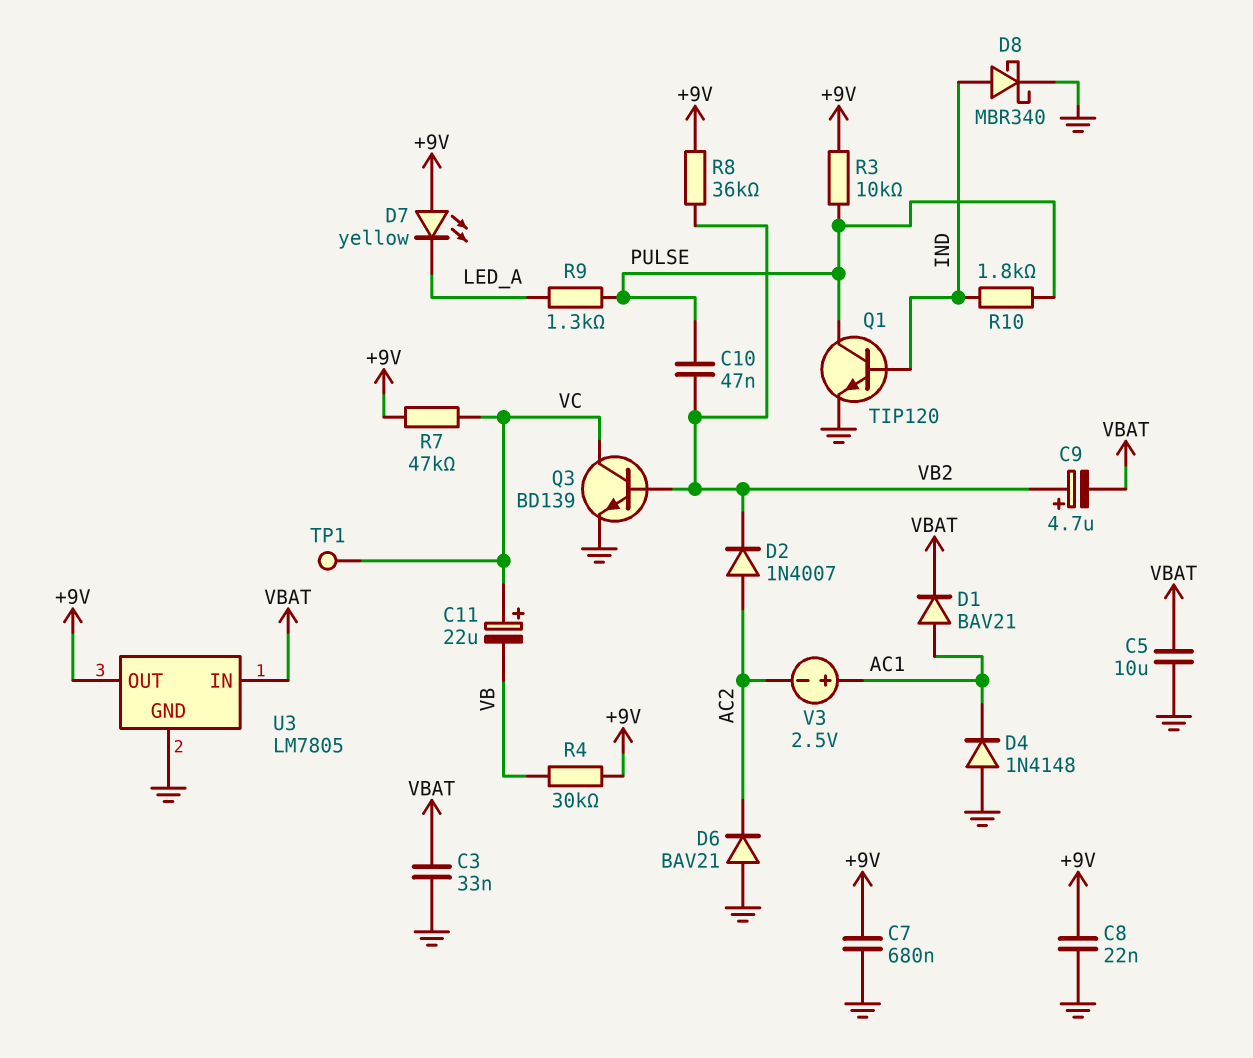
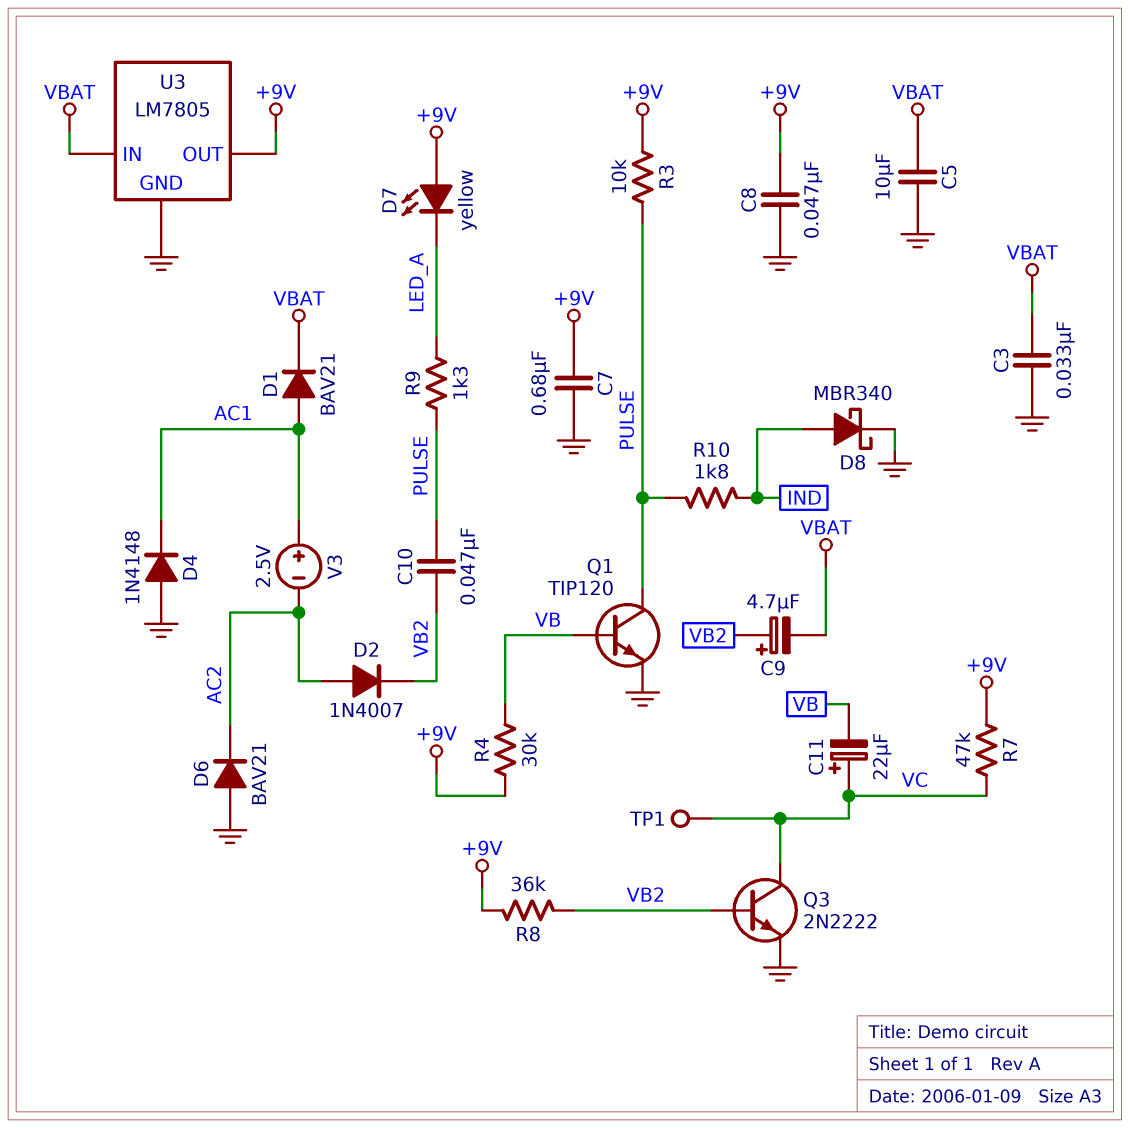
C8: 22nF (+9V, GND) -> 47nF (+9V, GND)
Q1: NPN TIP120 (B IND, C PULSE, E GND) -> NPN TIP120 (B VB, C PULSE, E GND)
Q3: NPN BD139 (B VB2, C VC, E GND) -> NPN 2N2222 (B VB2, C VC, E GND)

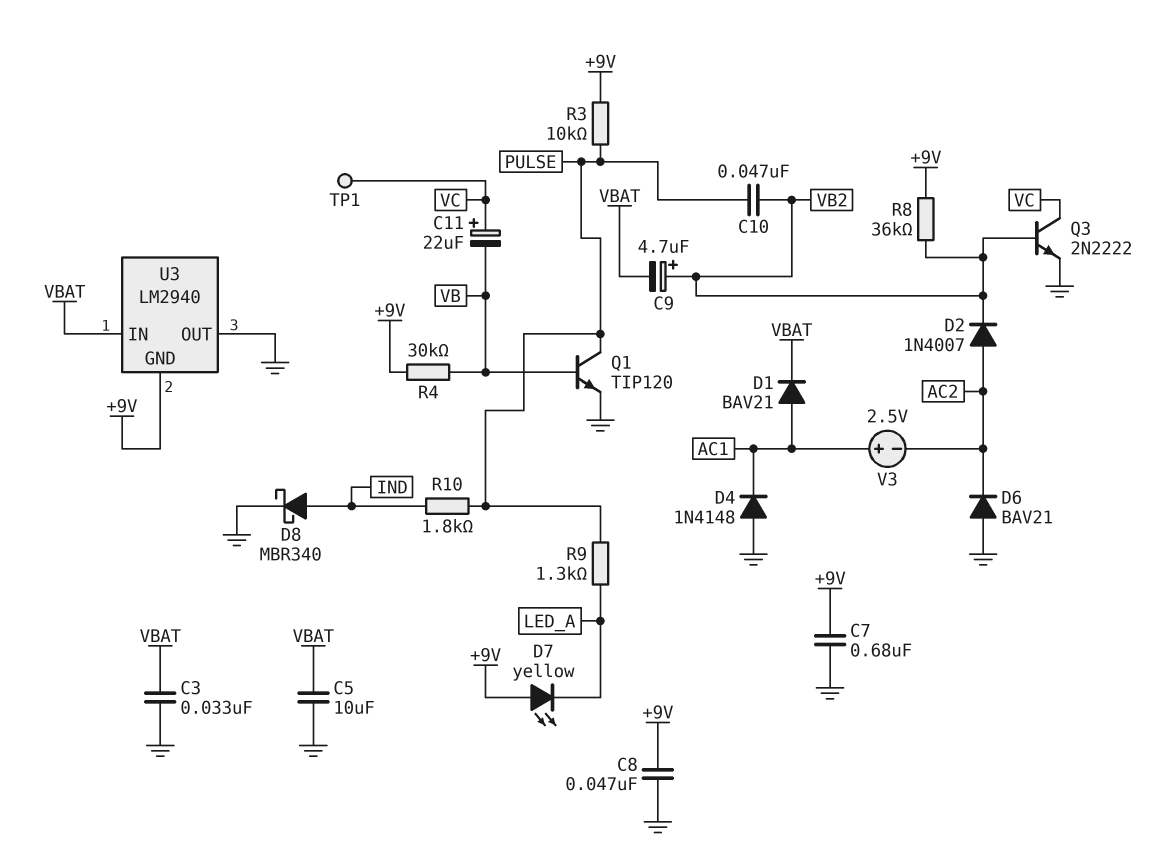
R7: 47k (+9V, VC) -> none
U3: LM7805 -> LM2940
U3 pin GND: GND -> +9V
U3 pin OUT: +9V -> GND

